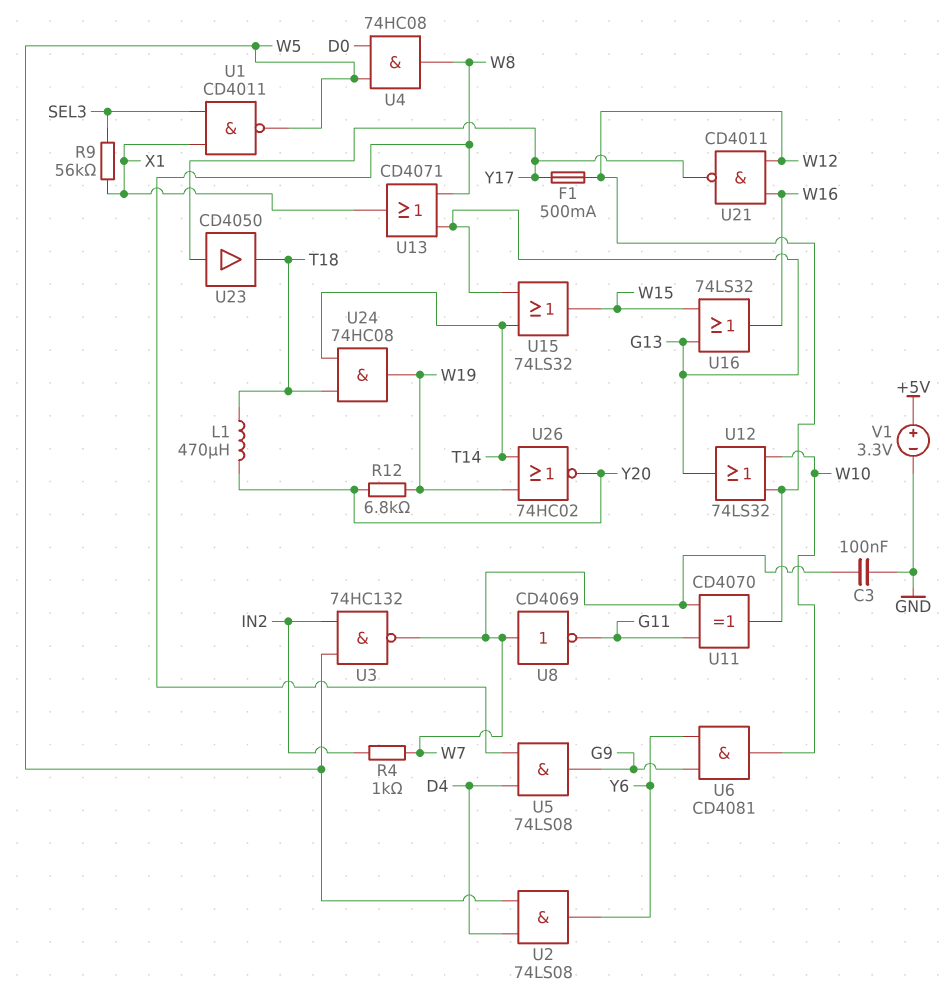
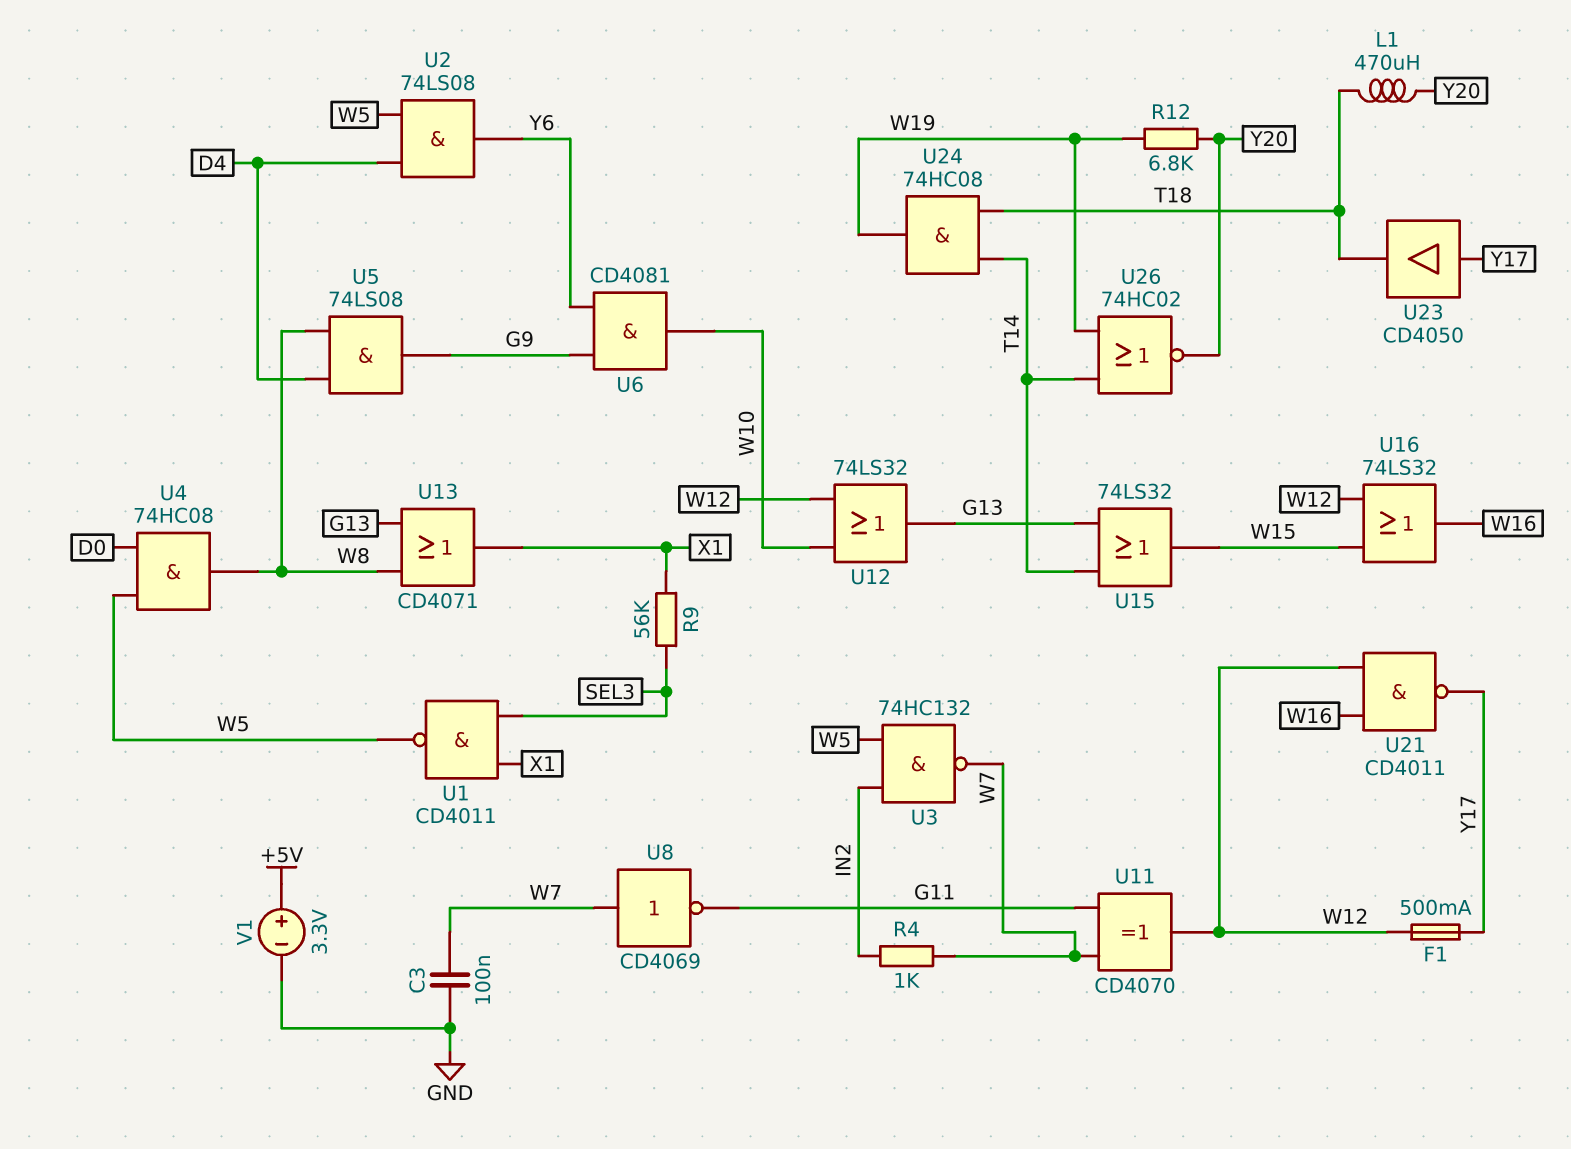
U16: OR 74LS32 (in G13, in W15, out W16) -> OR 74LS32 (in W12, in W15, out W16)

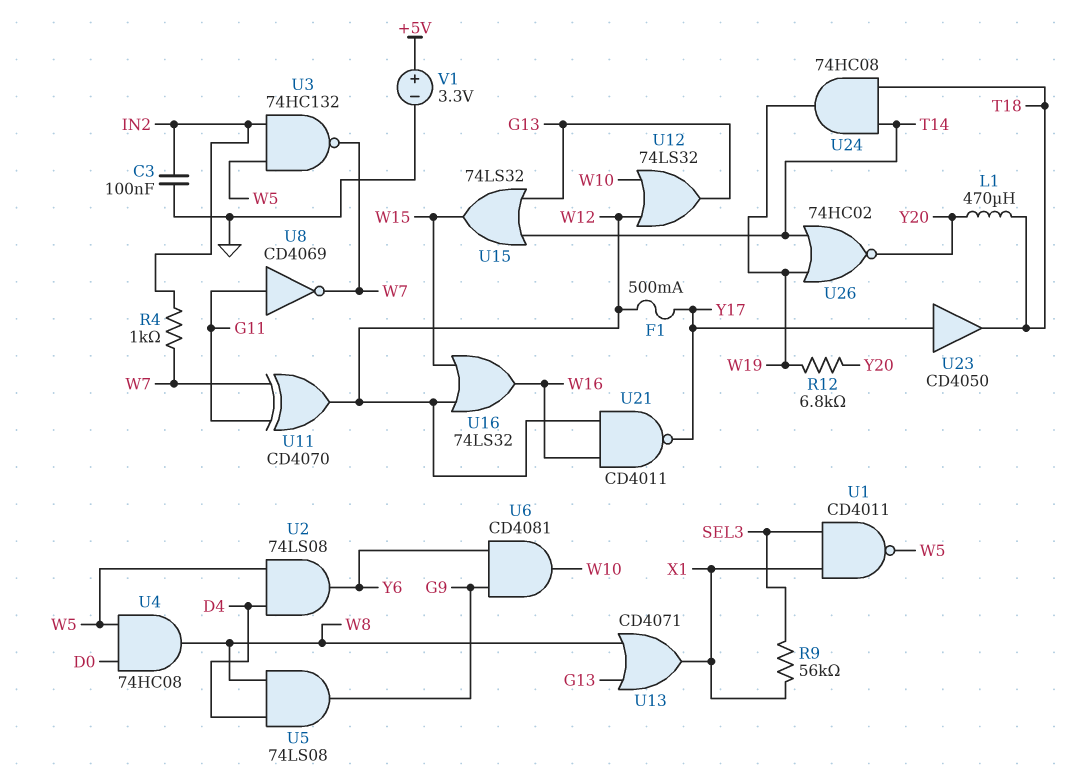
C3: 100nF (GND, W7) -> 100nF (GND, IN2)
U8: NOT CD4069 (in W7, out G11) -> NOT CD4069 (in G11, out W7)

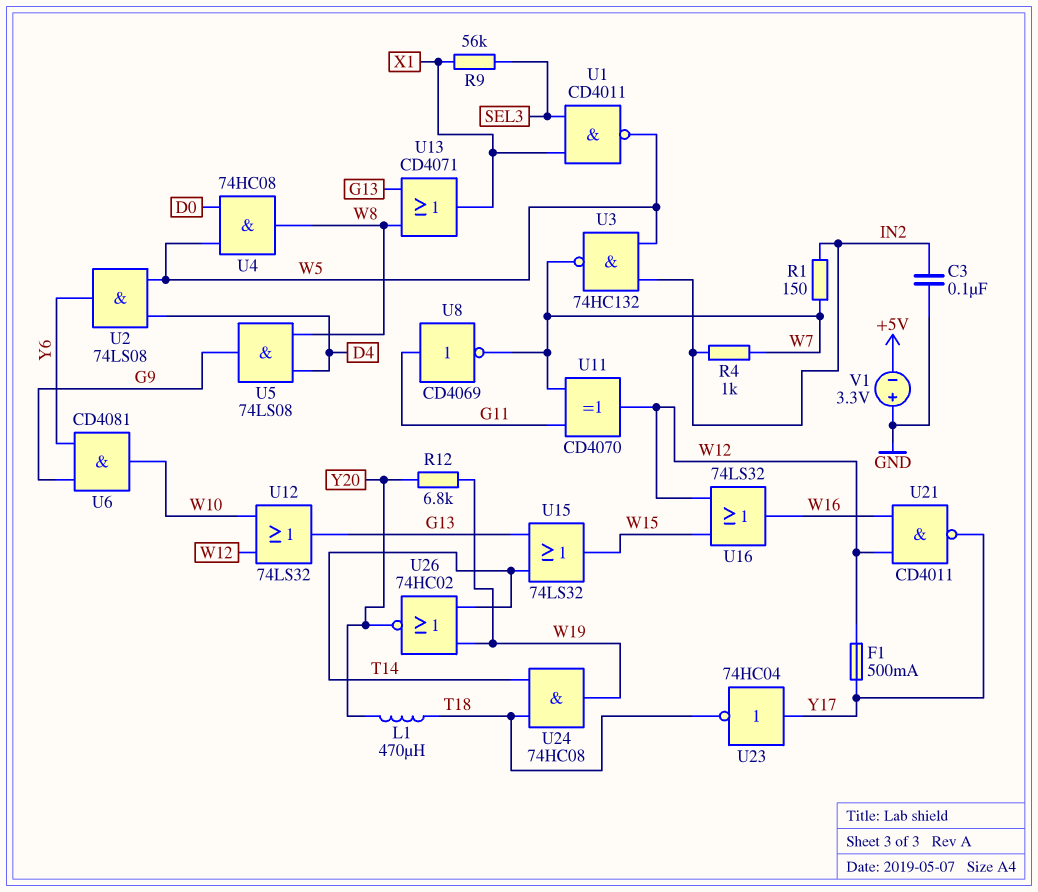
R1: none -> 150 (IN2, W7)
U23: buffer CD4050 (in Y17, out T18) -> NOT 74HC04 (in Y17, out T18)
V1: 3.3V (plus +5V, minus GND) -> 3.3V (plus GND, minus +5V)

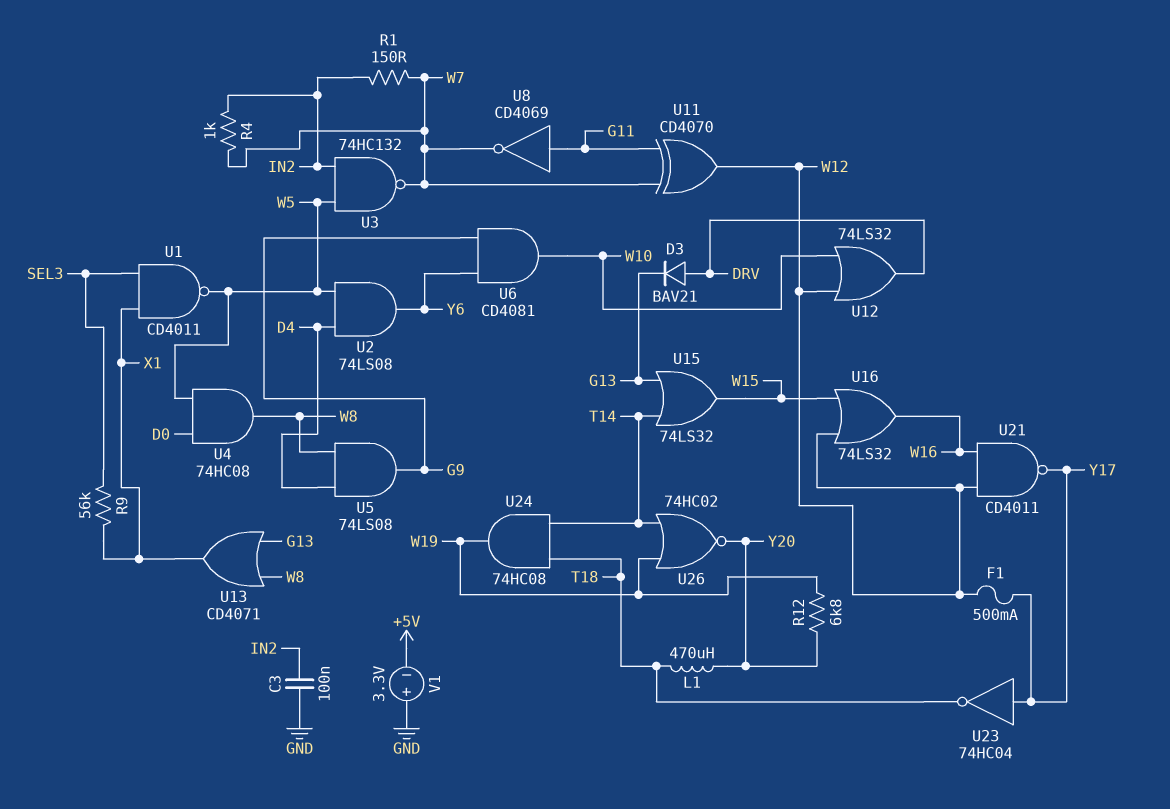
D3: none -> diode BAV21 (A DRV, K G13)
U12: OR 74LS32 (in W10, in W12, out G13) -> OR 74LS32 (in W10, in W12, out DRV)

